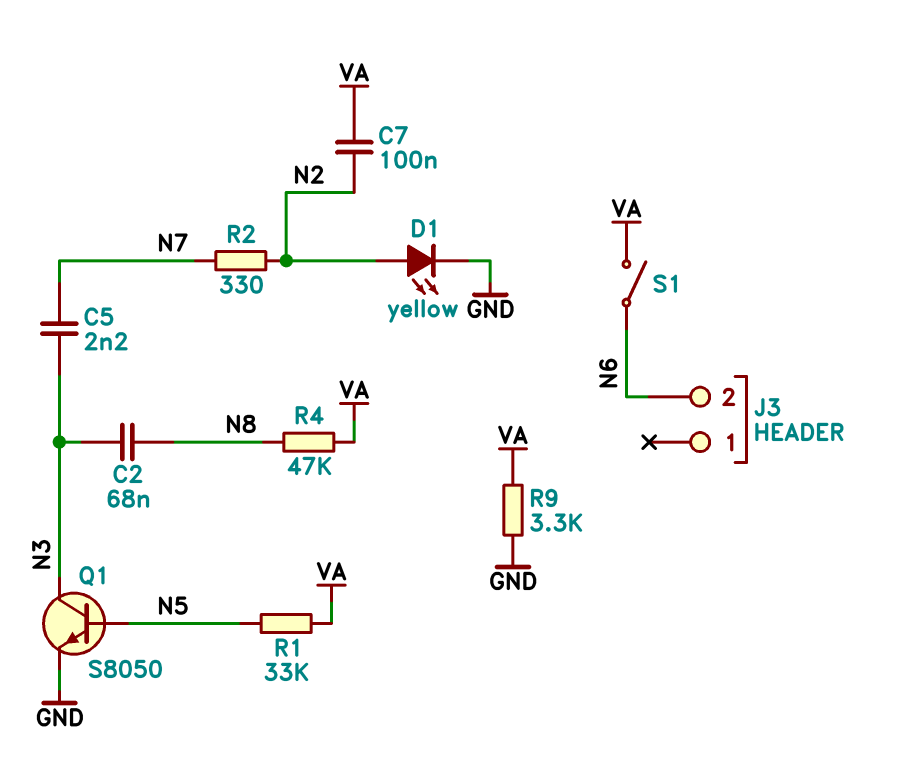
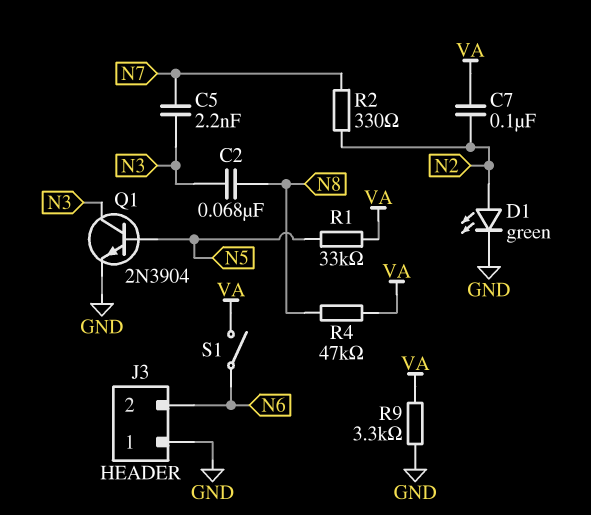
D1: LED yellow (A N2, K GND) -> LED green (A N2, K GND)
J3 pin 1: none -> GND
Q1: NPN S8050 (B N5, C N3, E GND) -> NPN 2N3904 (B N5, C N3, E GND)

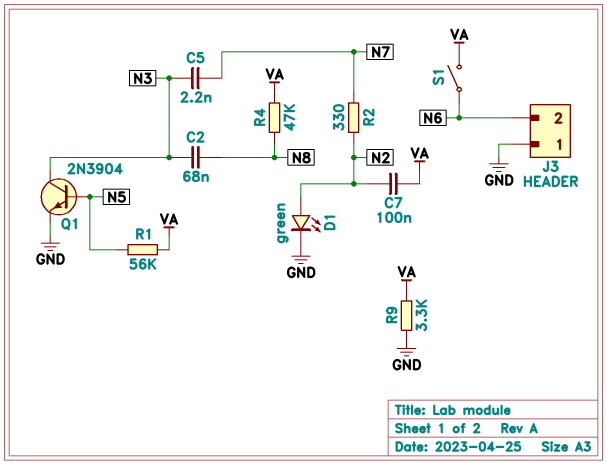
R1: 33k (N5, VA) -> 56k (N5, VA)

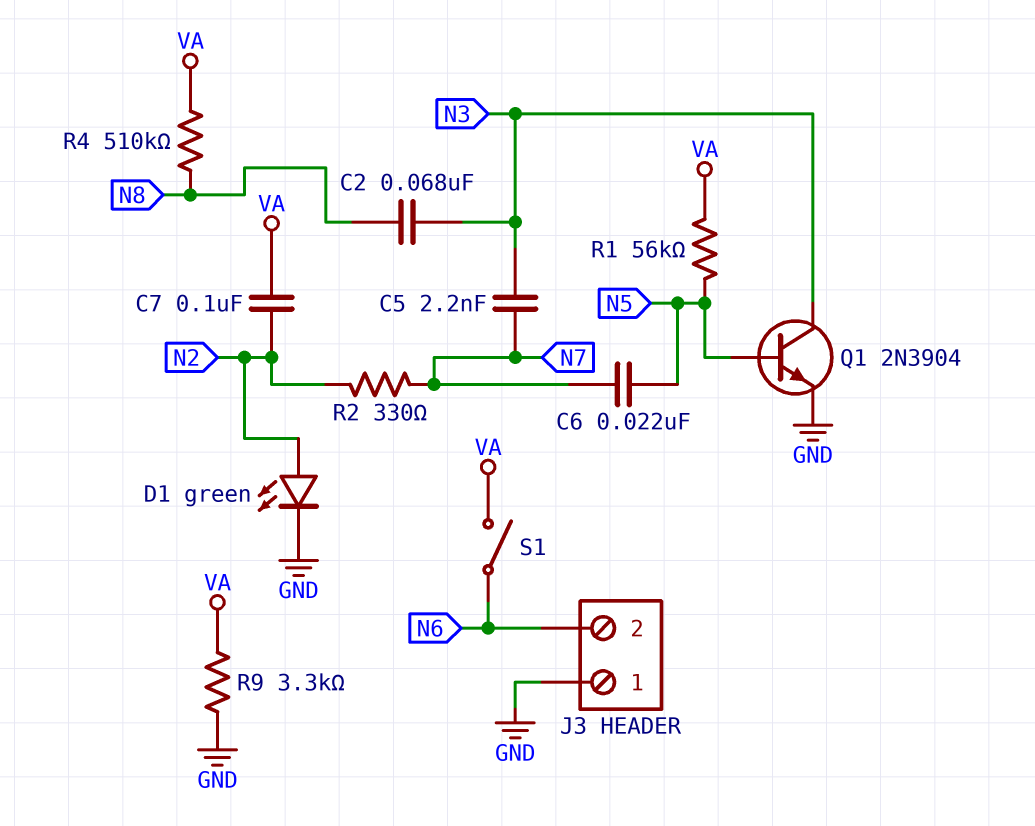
C6: none -> 22nF (N5, N7)
R4: 47k (N8, VA) -> 510k (N8, VA)

